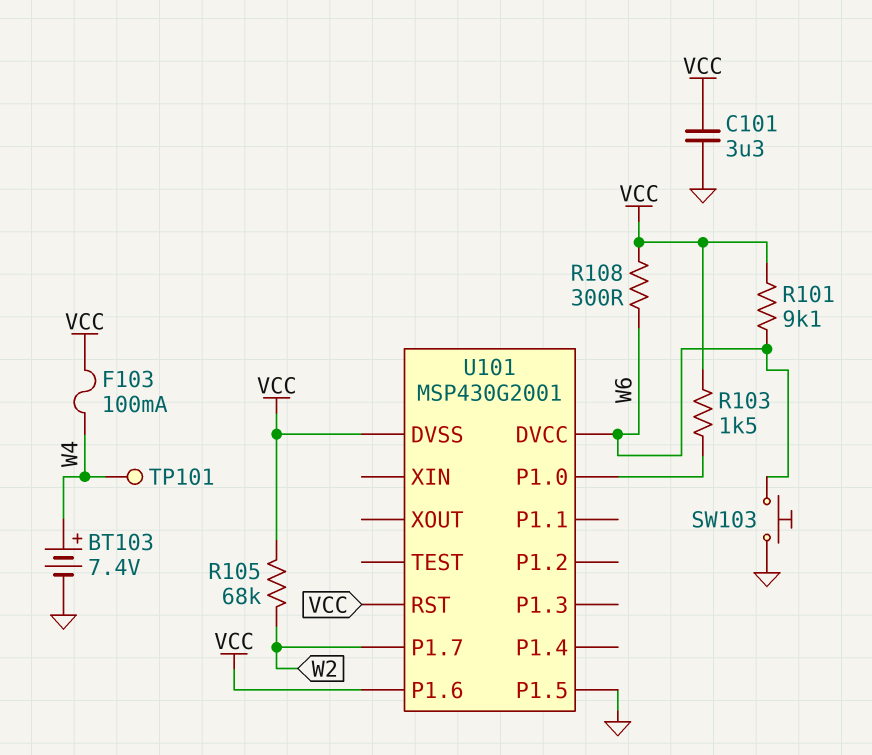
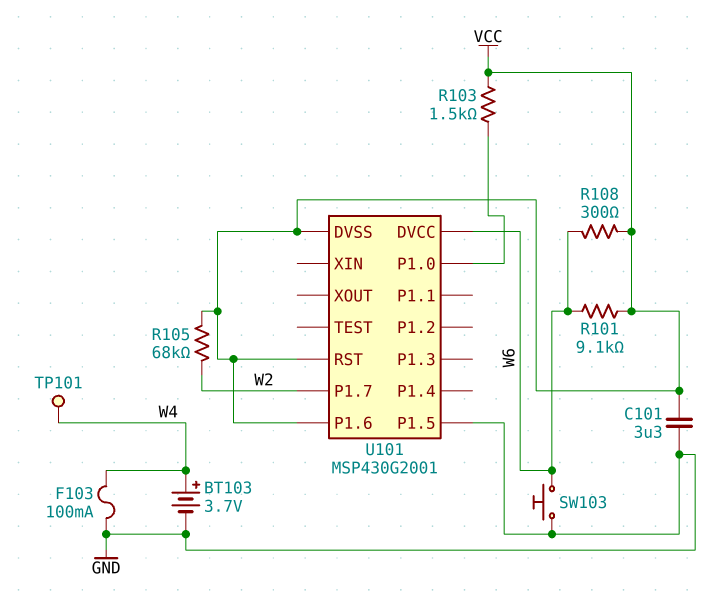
BT103: 7.4V (plus W4, minus GND) -> 3.7V (plus W4, minus GND)
F103: 100mA (VCC, W4) -> 100mA (GND, W4)

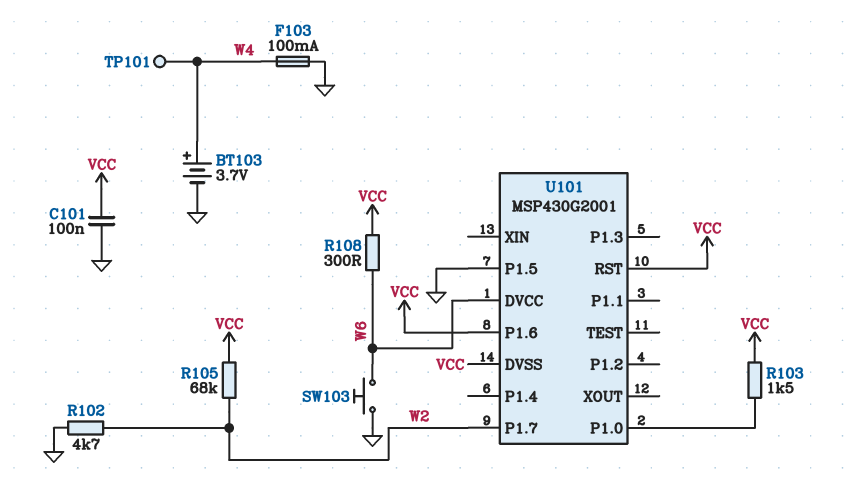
C101: 3.3uF (GND, VCC) -> 100nF (GND, VCC)
R101: 9.1k (VCC, W6) -> none
R102: none -> 4.7k (GND, W2)

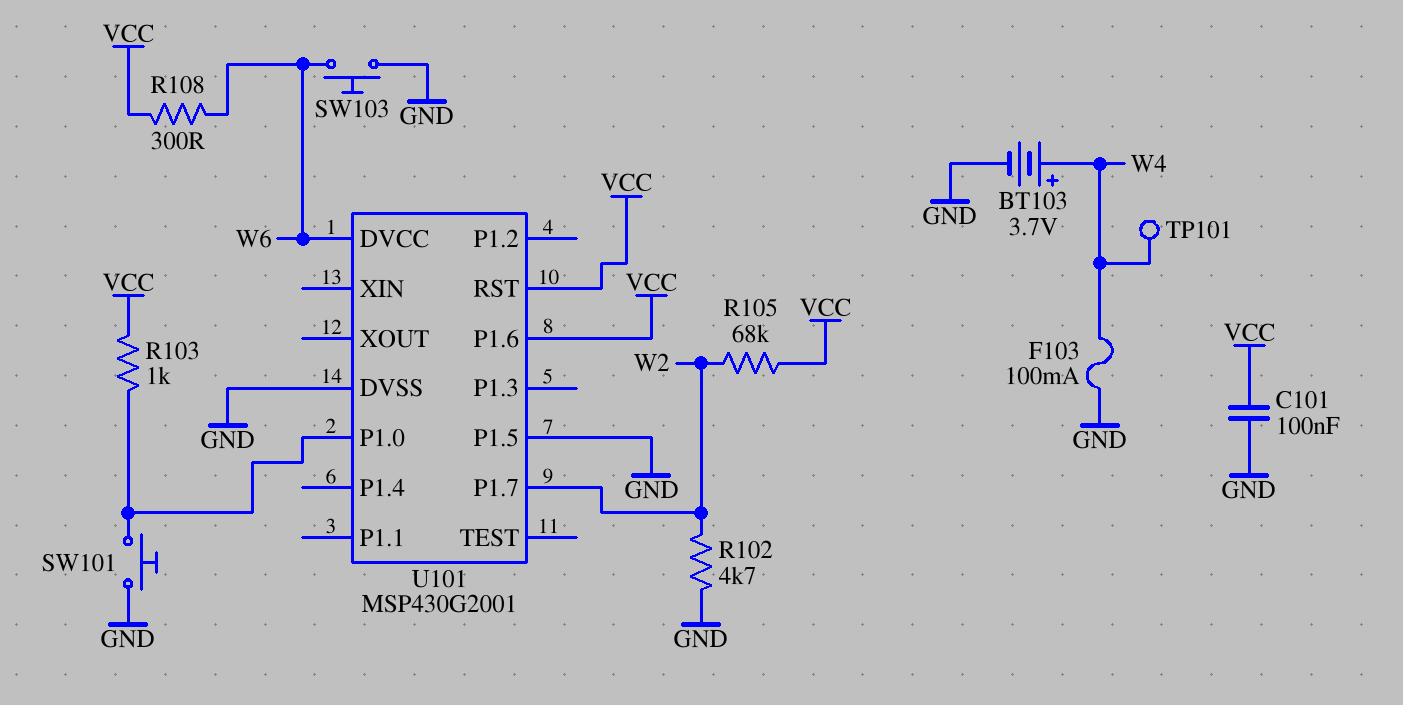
R103: 1.5k (U101/P1.0, VCC) -> 1k (U101/P1.0, VCC)
SW101: none -> button (GND, U101/P1.0)
U101 pin DVSS: VCC -> GND

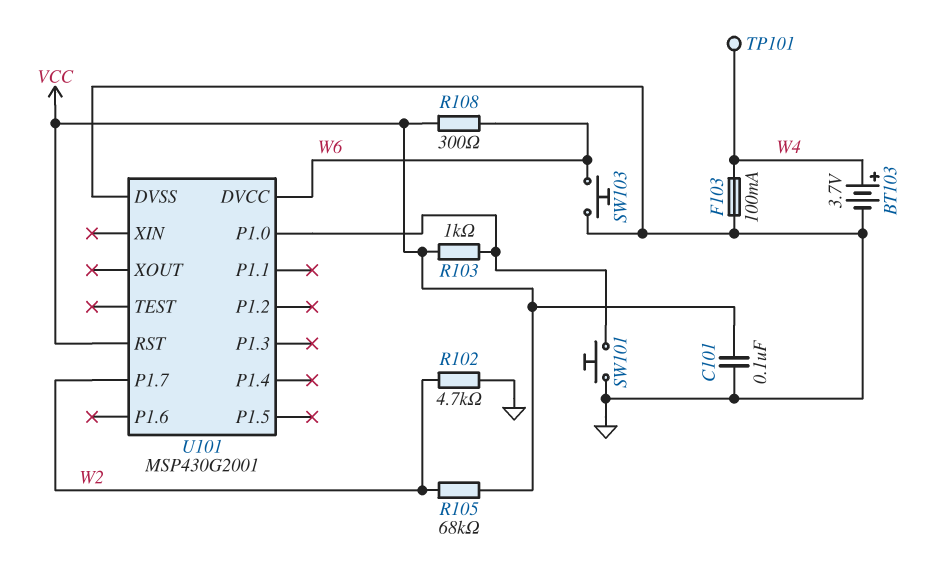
U101 pin P1.5: GND -> none
U101 pin P1.6: VCC -> none

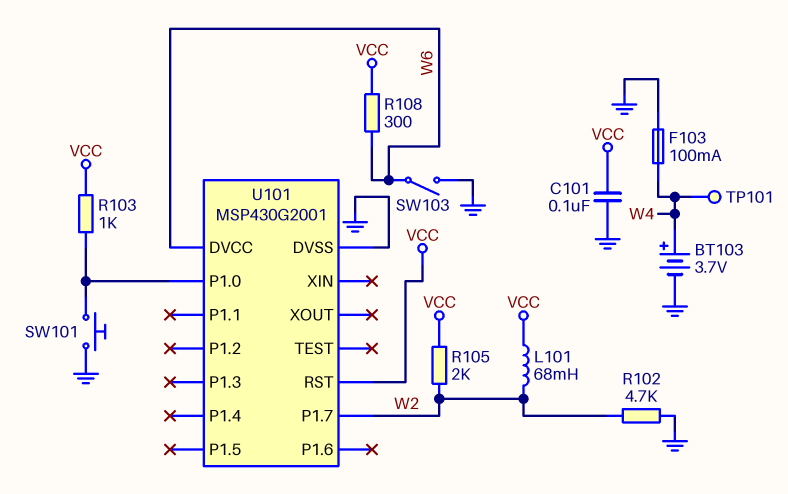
L101: none -> 68mH (VCC, W2)
R105: 68k (VCC, W2) -> 2k (VCC, W2)
SW103: button (GND, W6) -> switch (GND, W6)

